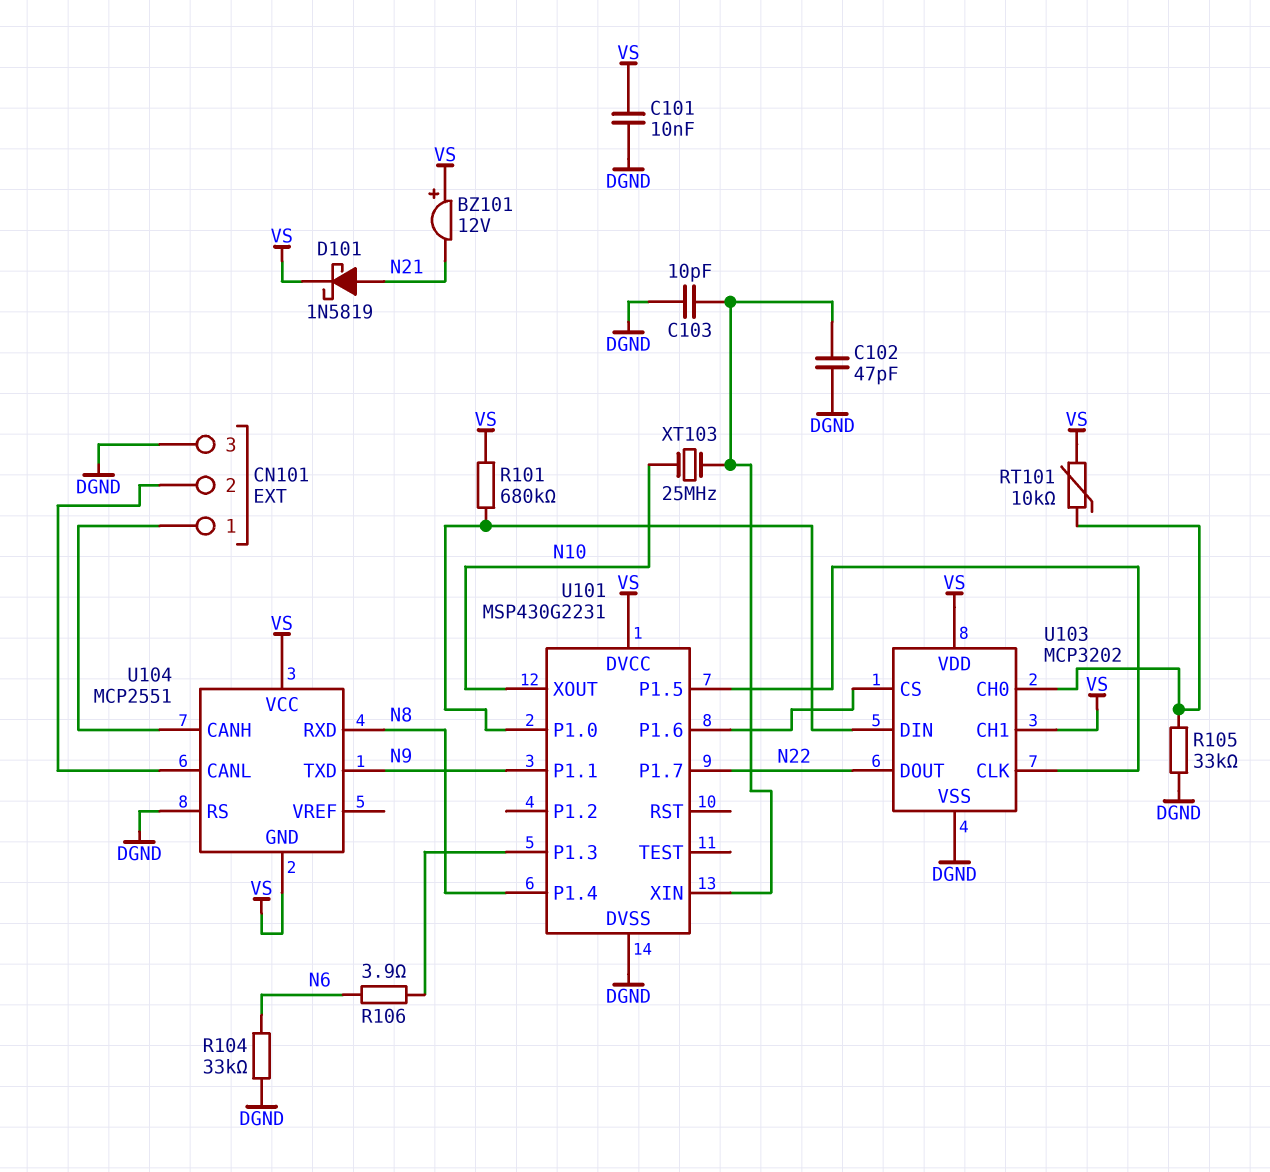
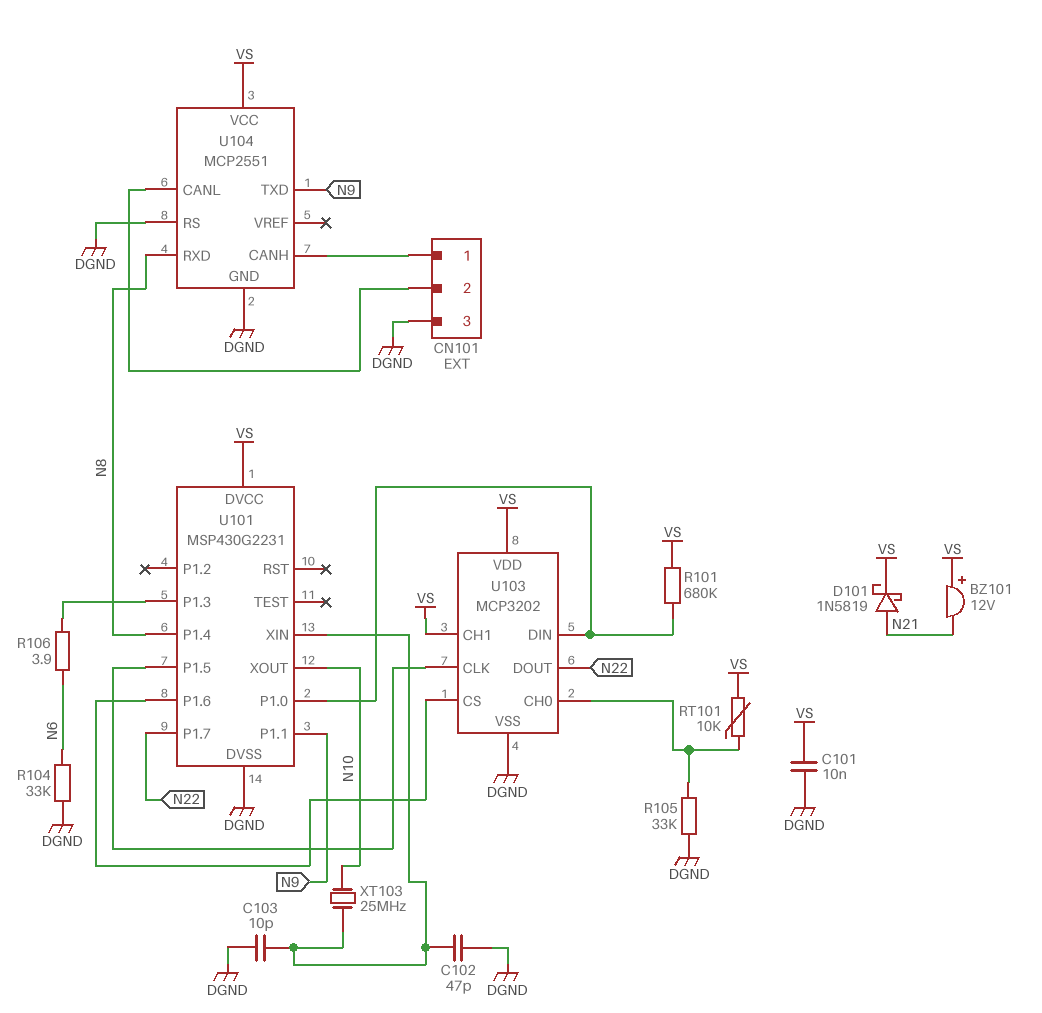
U104 pin GND: VS -> DGND

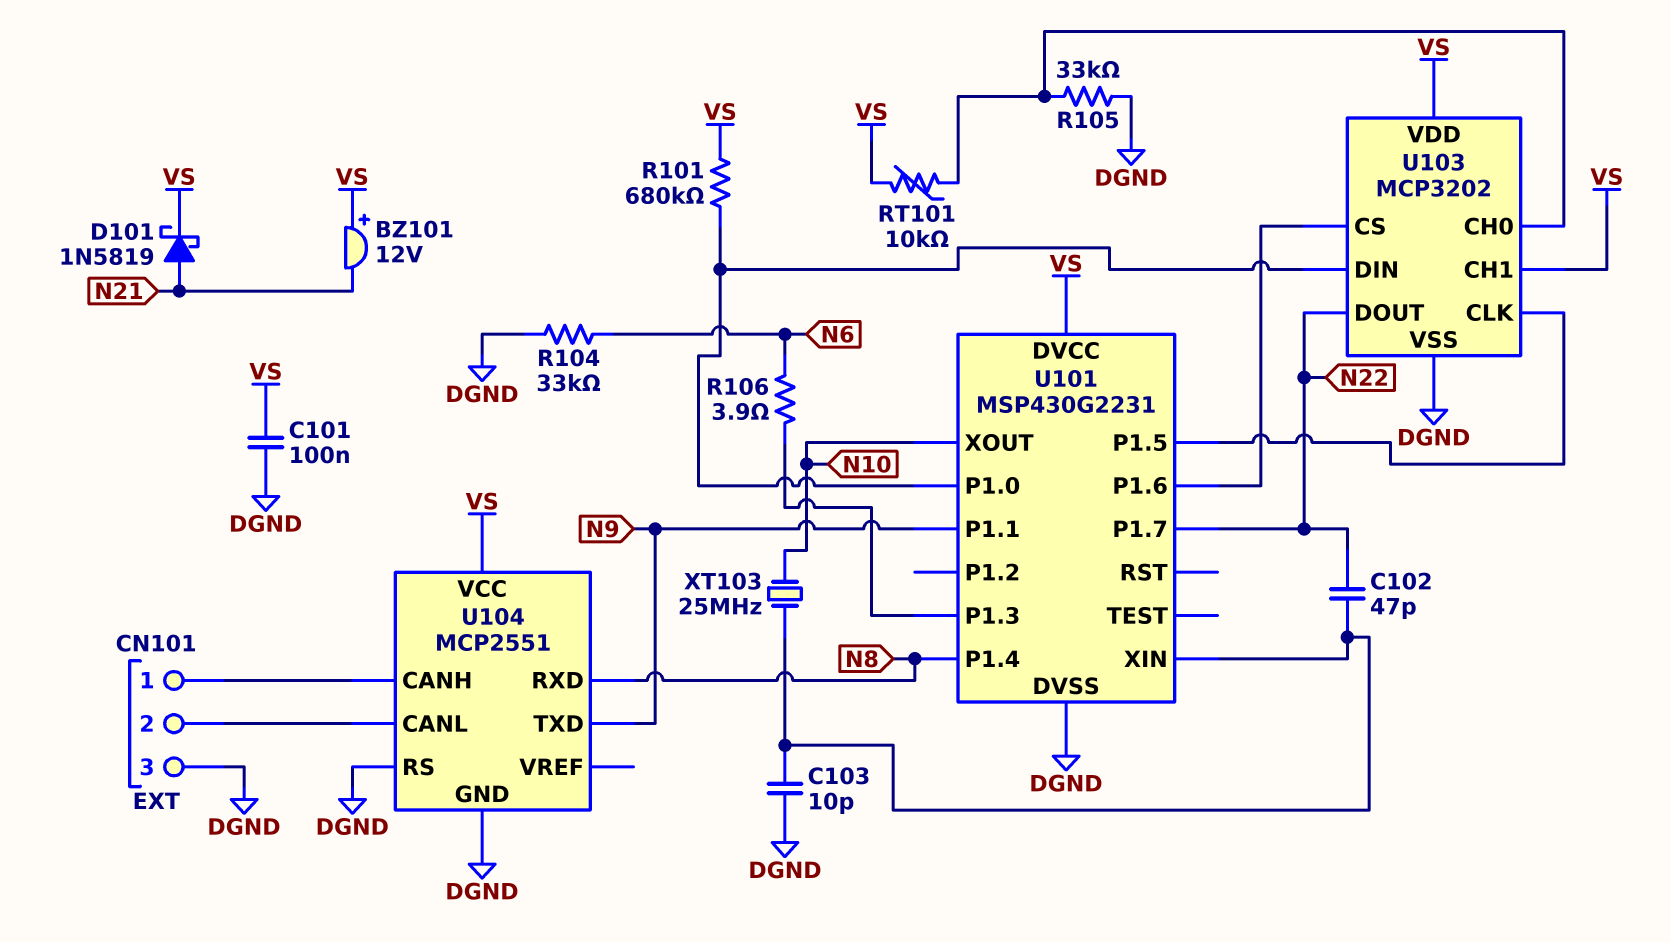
C101: 10nF (DGND, VS) -> 100nF (DGND, VS)
C102: 47pF (DGND, U101/XIN) -> 47pF (N22, U101/XIN)

